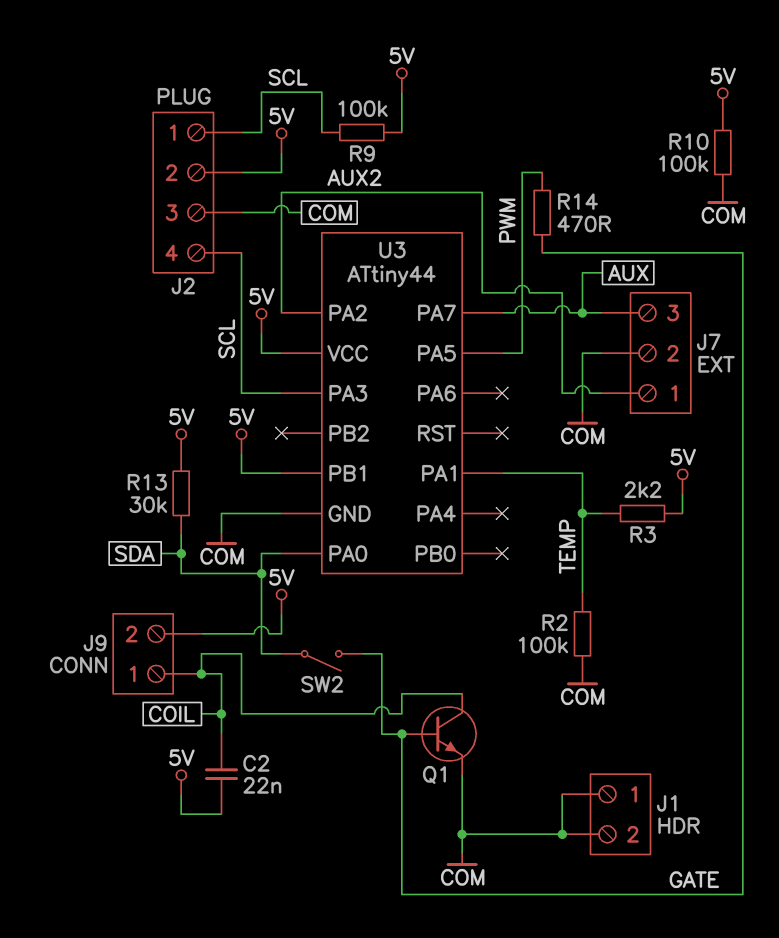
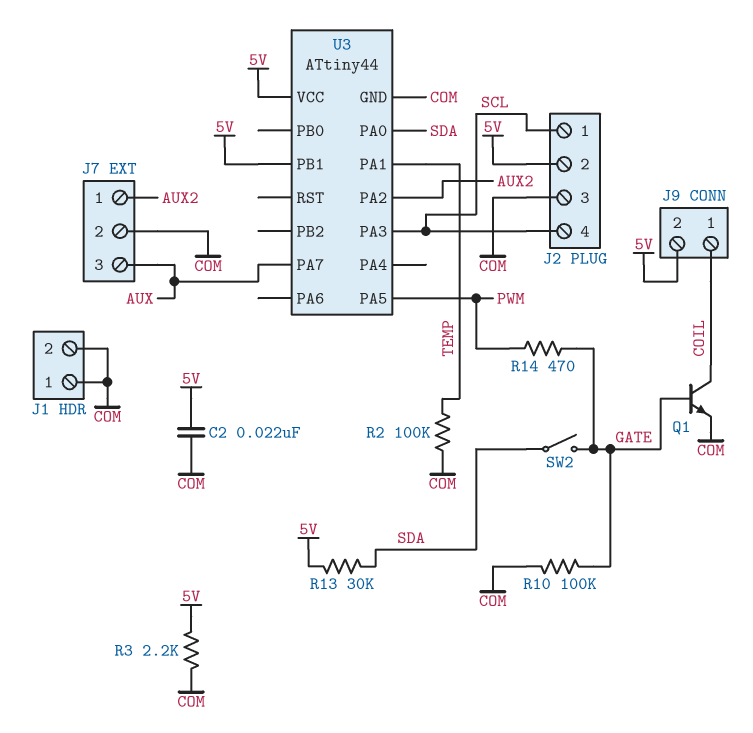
C2: 22nF (5V, COIL) -> 22nF (5V, COM)
R3: 2.2k (5V, TEMP) -> 2.2k (5V, COM)
R9: 100k (5V, SCL) -> none
R10: 100k (5V, COM) -> 100k (COM, GATE)

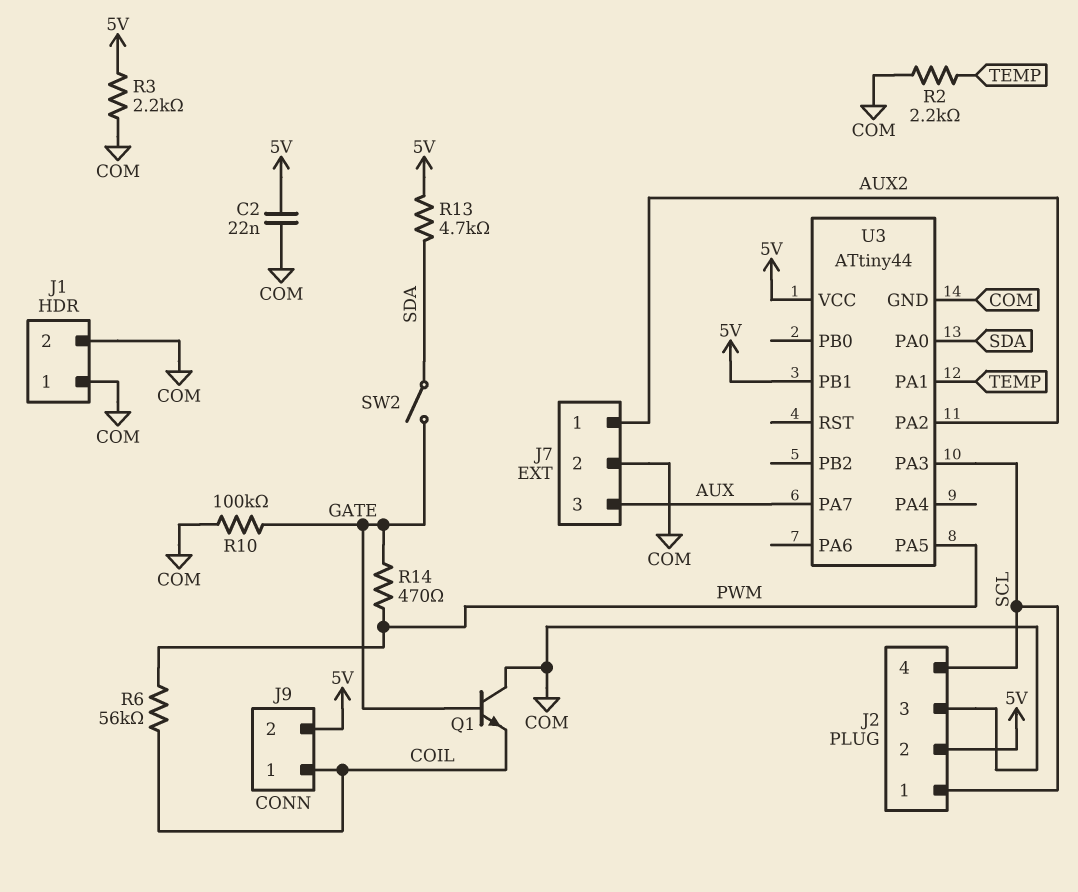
Q1: NPN (B GATE, C COIL, E COM) -> NPN (B GATE, C COM, E COIL)
R2: 100k (COM, TEMP) -> 2.2k (COM, TEMP)
R6: none -> 56k (COIL, PWM)
R13: 30k (5V, SDA) -> 4.7k (5V, SDA)

